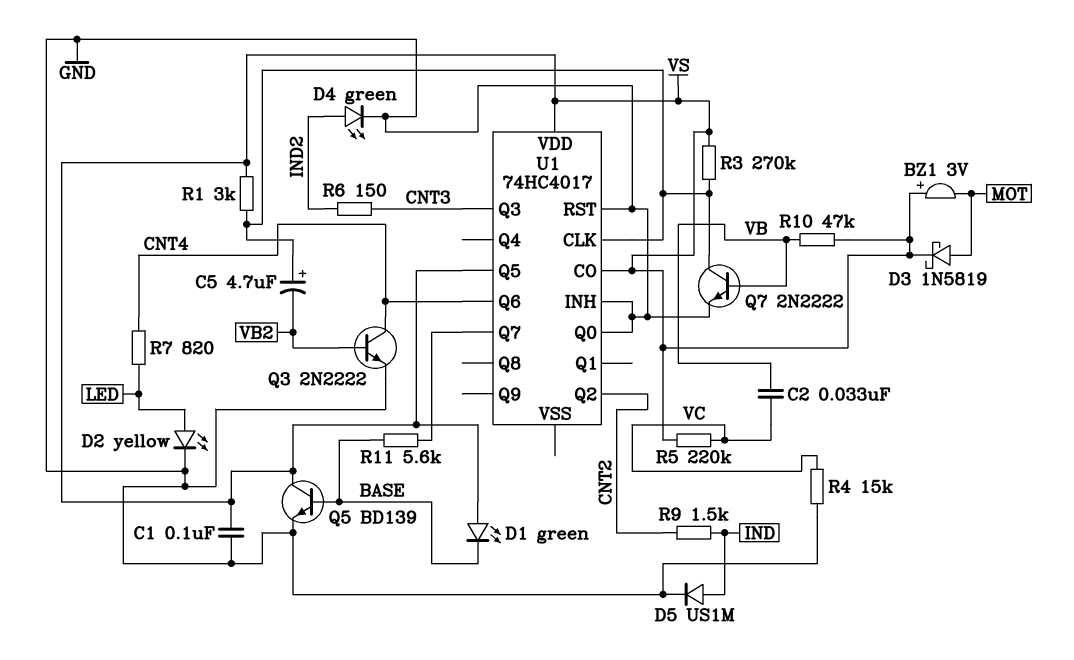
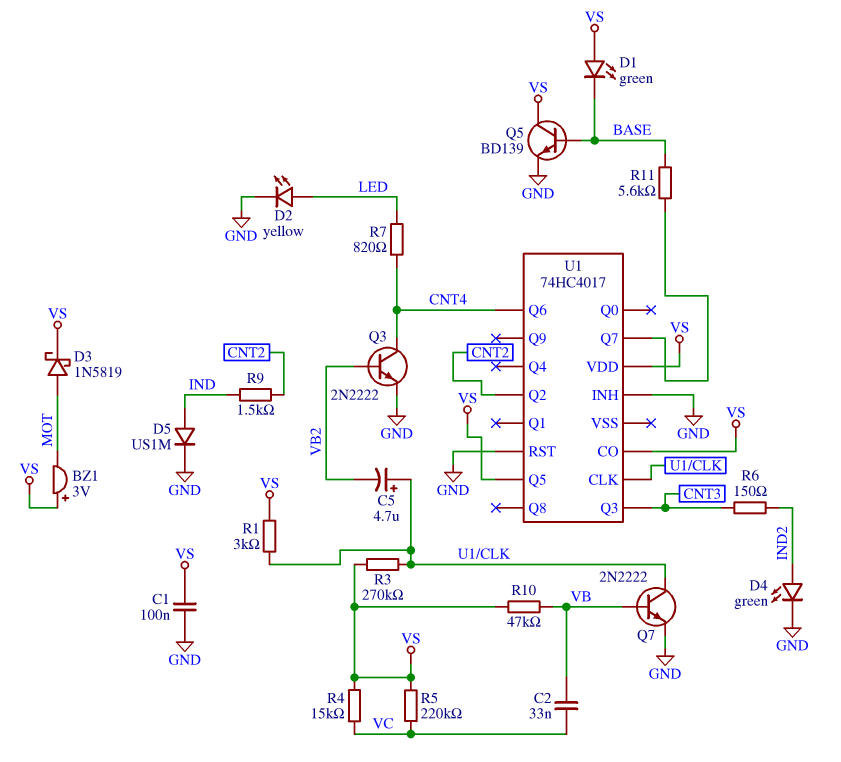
R4: 15k (GND, VC) -> 15k (VC, VS)
U1 pin Q0: GND -> none

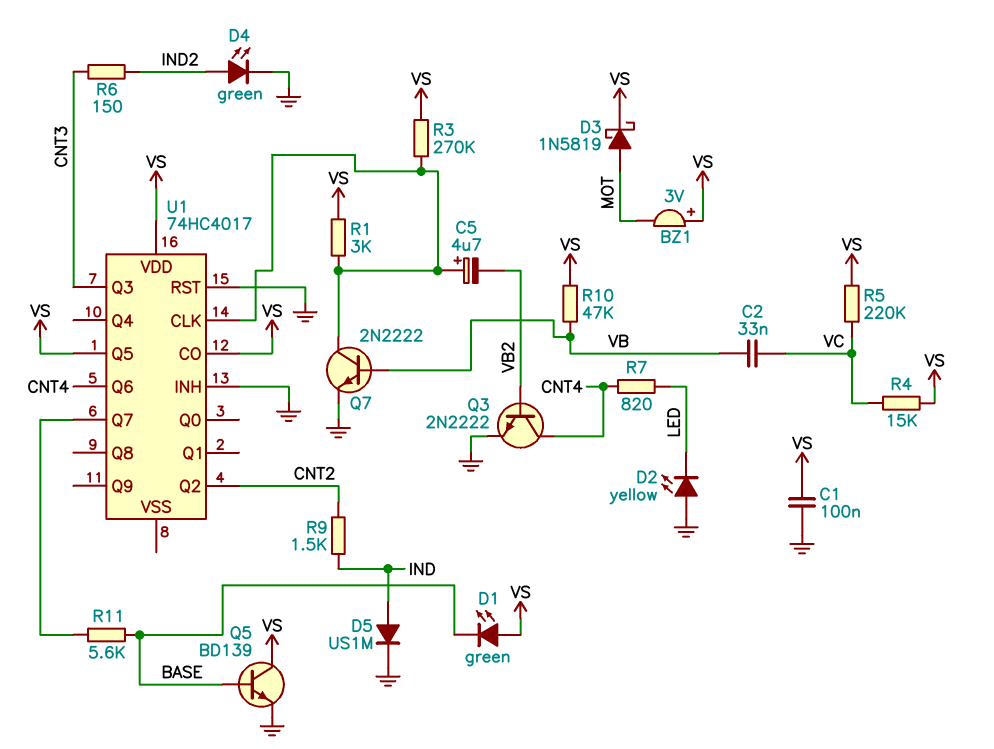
D2: LED yellow (A LED, K GND) -> LED yellow (A GND, K LED)

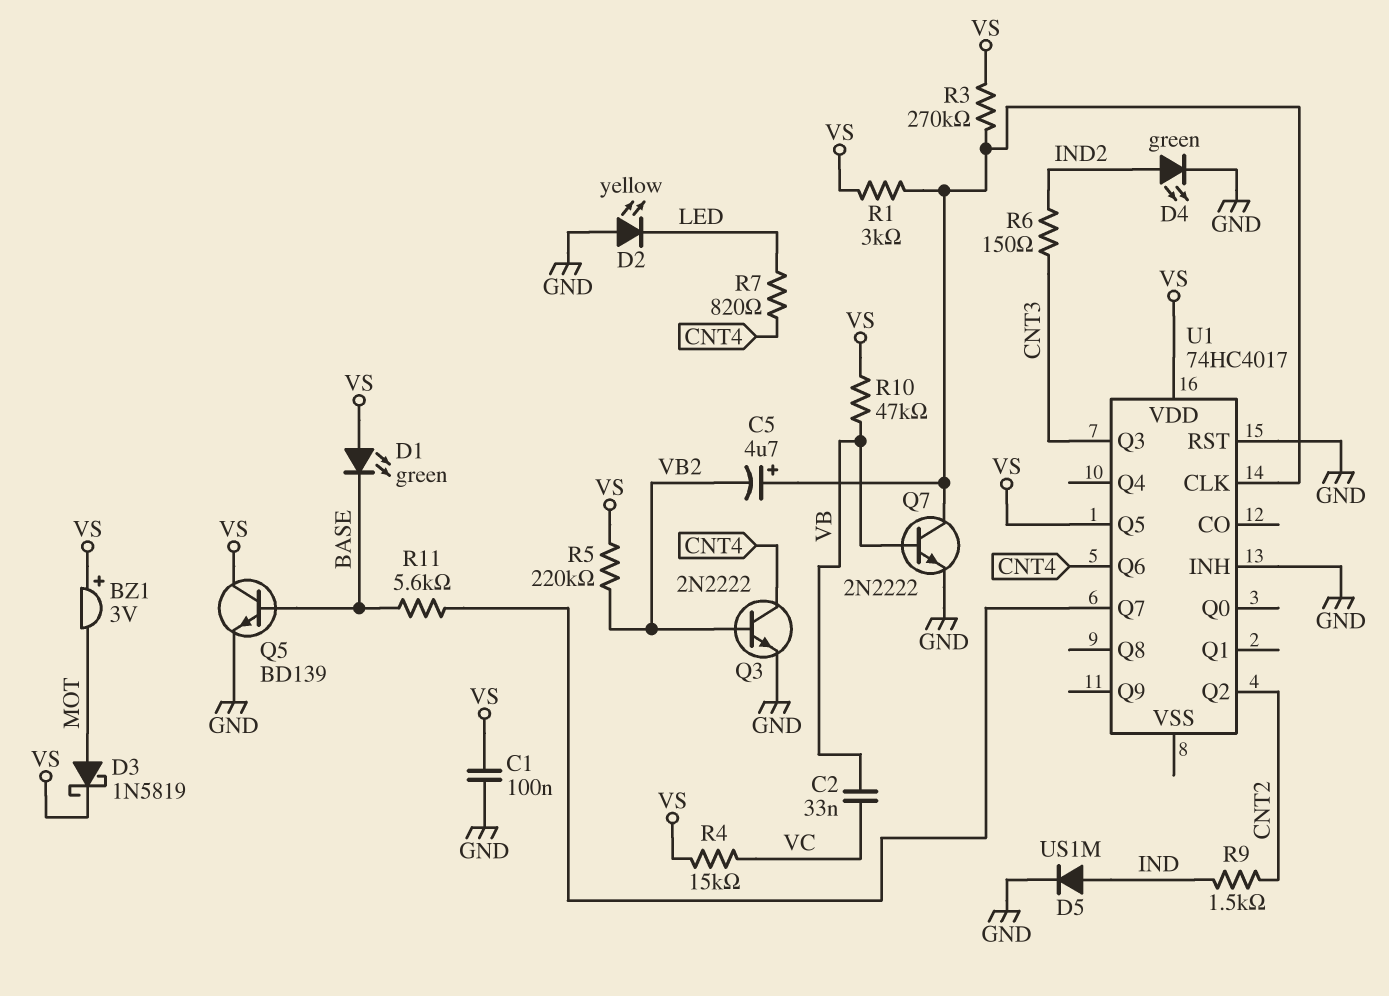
R5: 220k (VC, VS) -> 220k (VB2, VS)
U1 pin CO: VS -> none

